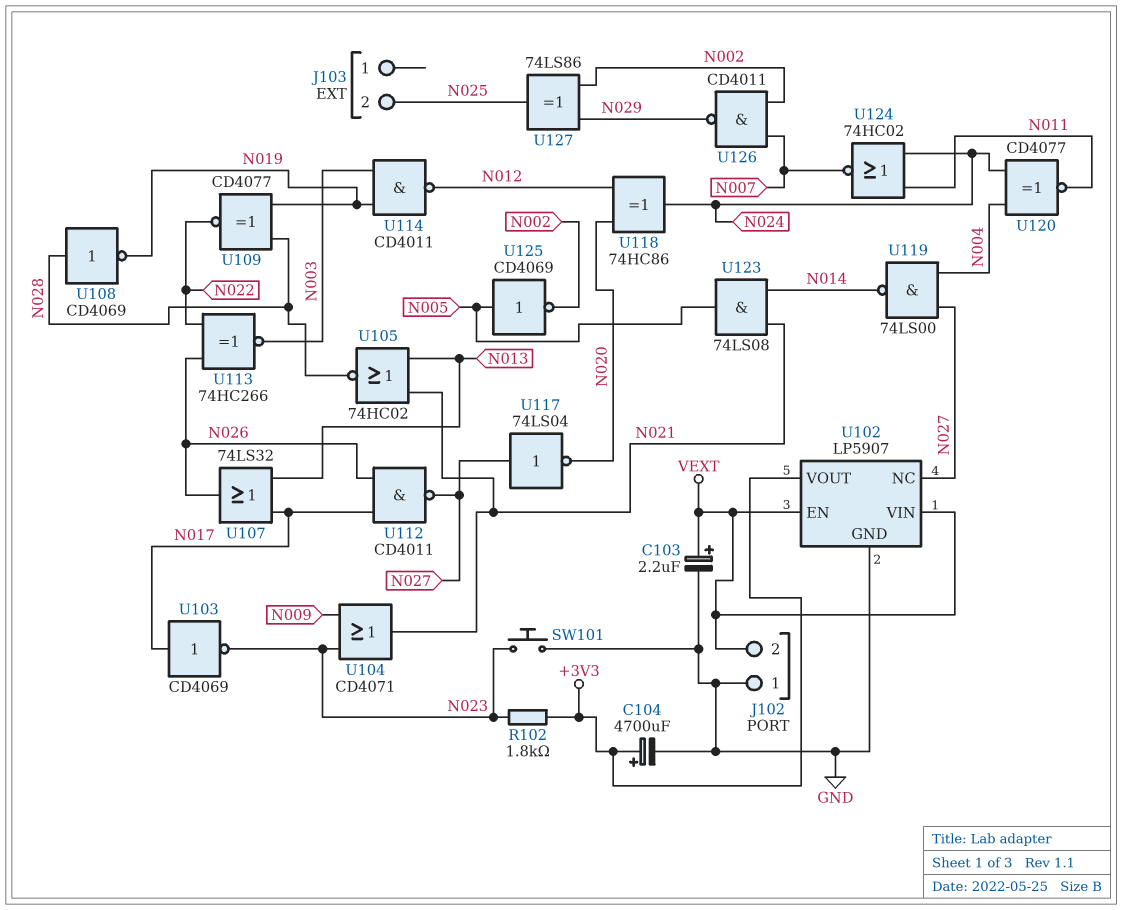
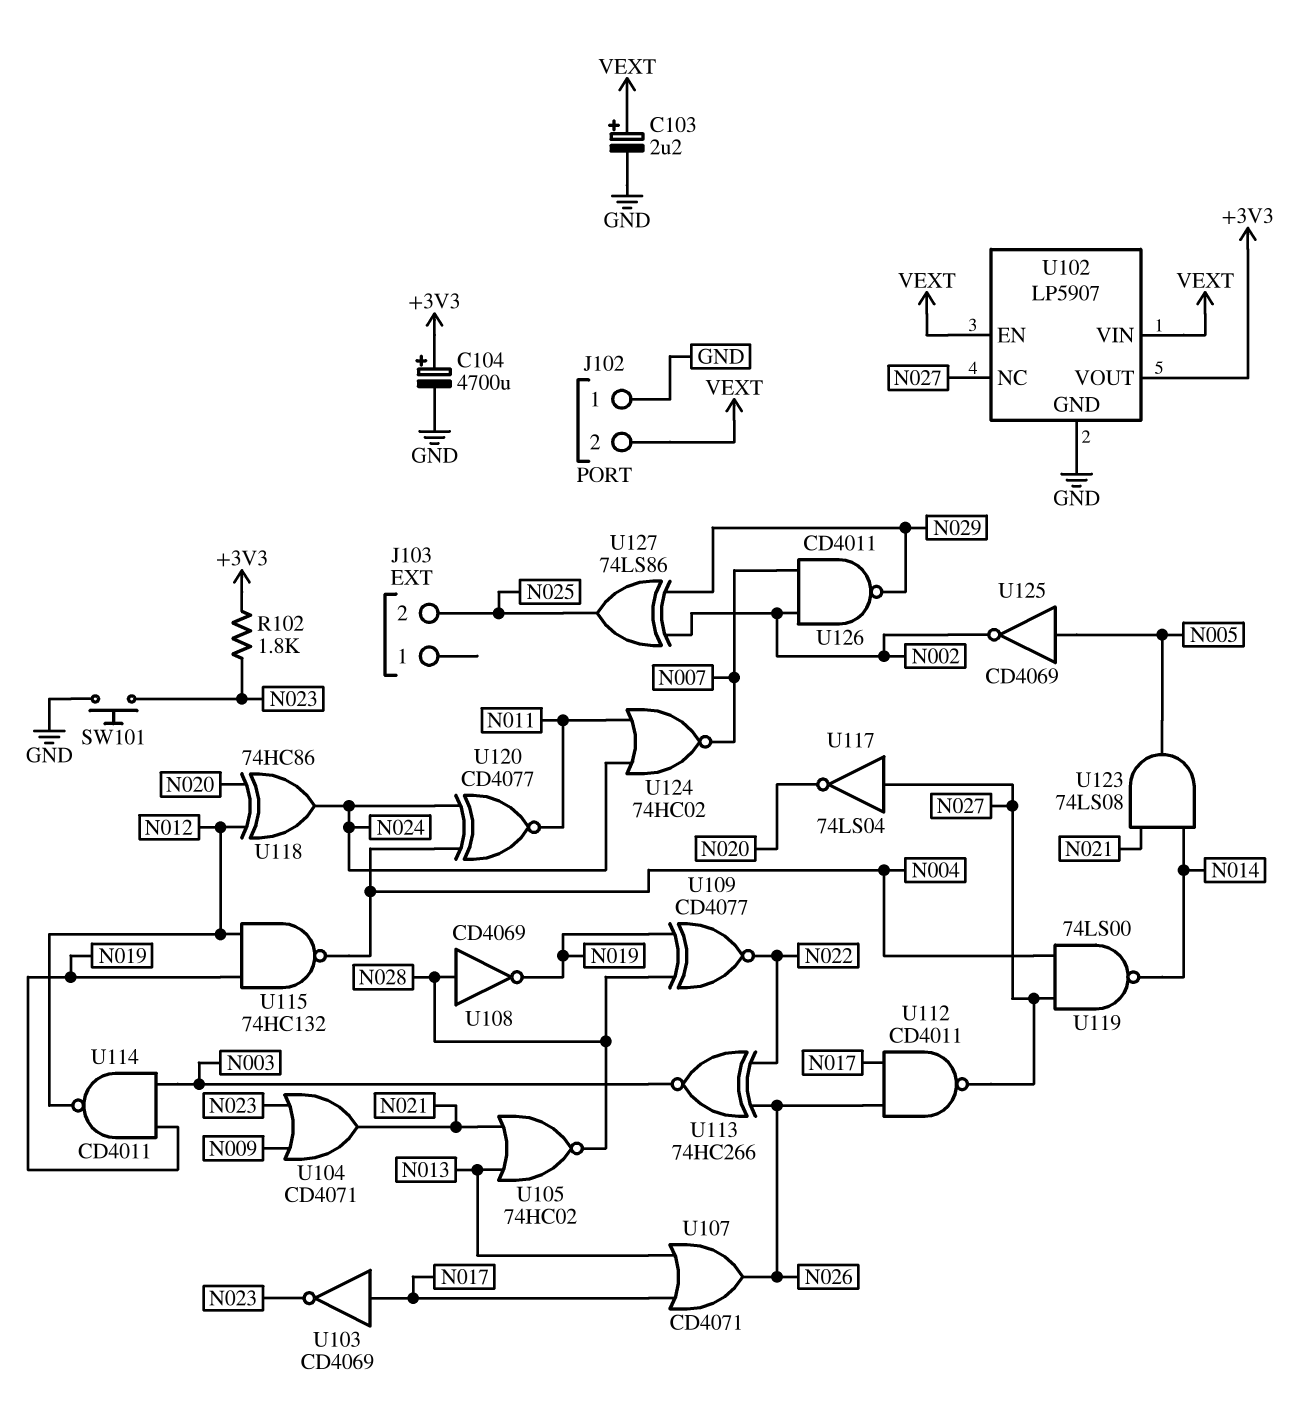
U107: OR 74LS32 (in N013, in N017, out N026) -> OR CD4071 (in N013, in N017, out N026)
U115: none -> NAND 74HC132 (in N012, in N019, out N004)

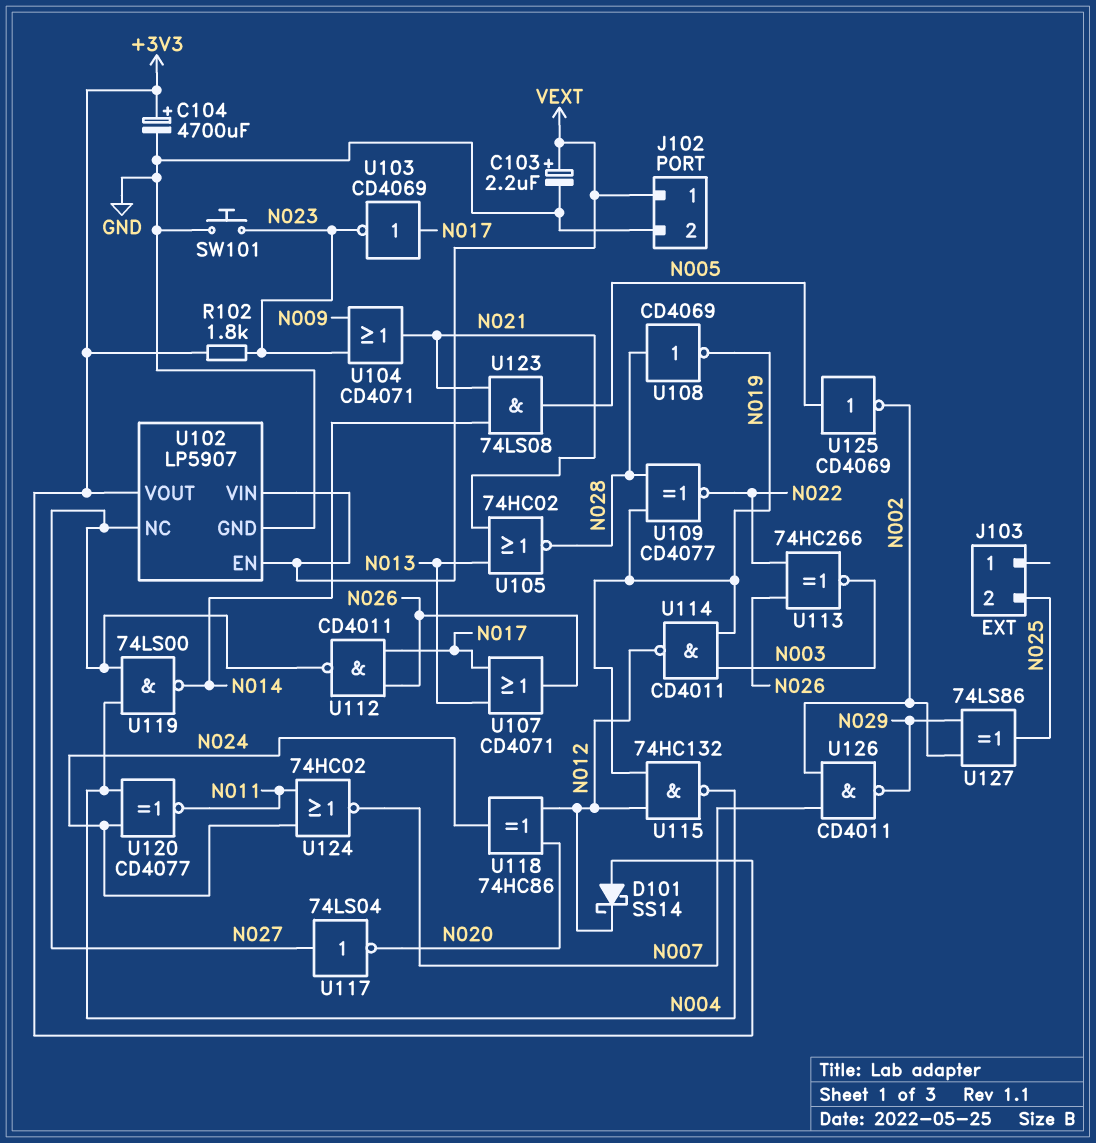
D101: none -> schottky SS14 (A +3V3, K N012)
J102 pin 1: GND -> VEXT
J102 pin 2: VEXT -> GND

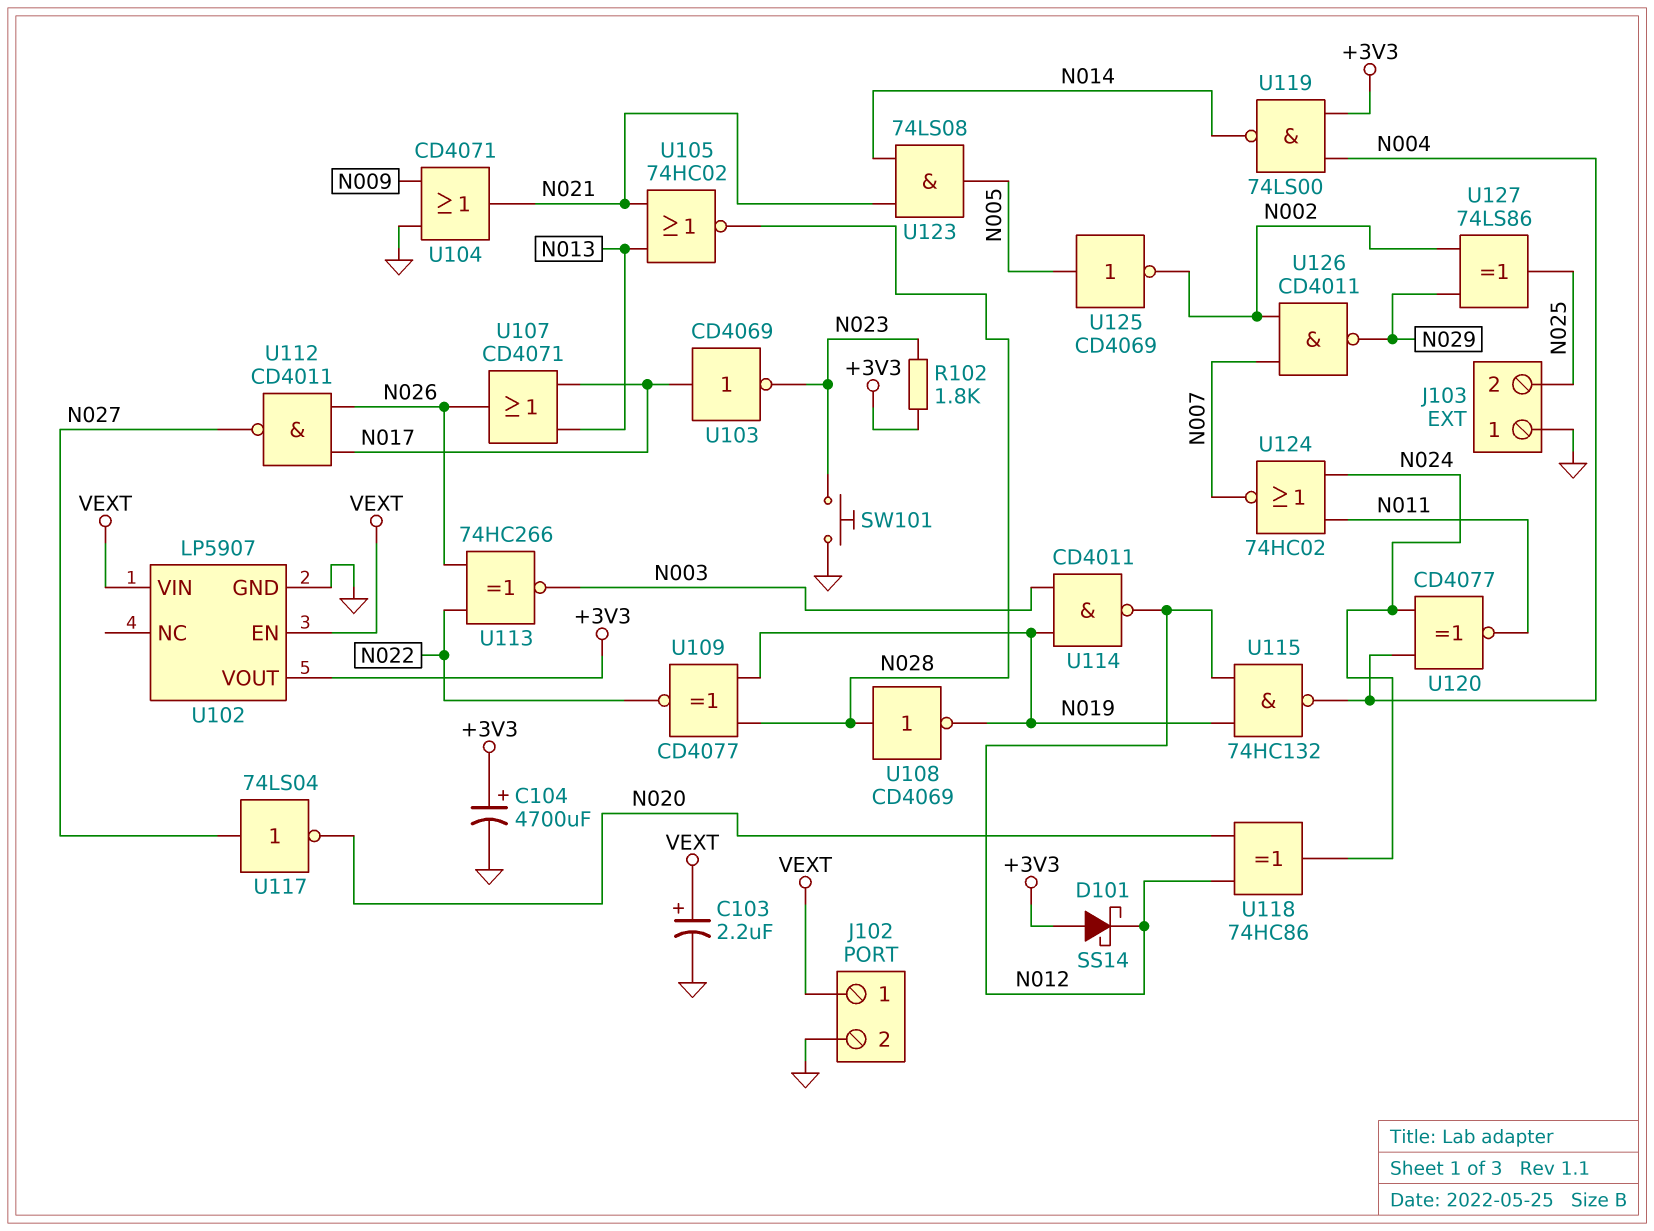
J103 pin 1: none -> GND
U102 pin NC: N027 -> none
U104: OR CD4071 (in N009, in N023, out N021) -> OR CD4071 (in GND, in N009, out N021)
U119: NAND 74LS00 (in N004, in N027, out N014) -> NAND 74LS00 (in +3V3, in N004, out N014)

